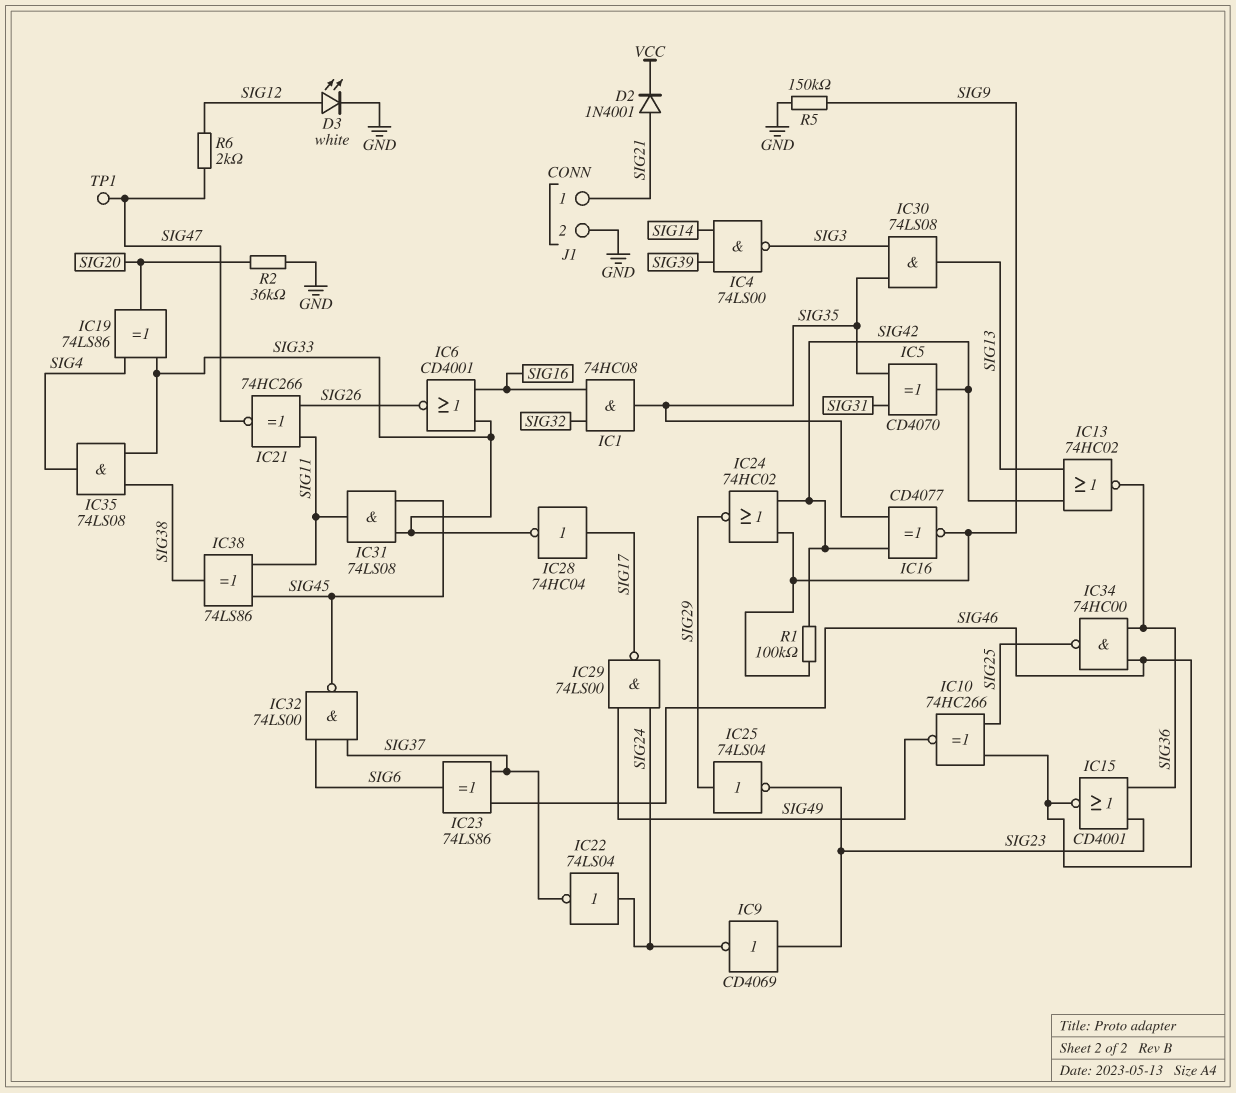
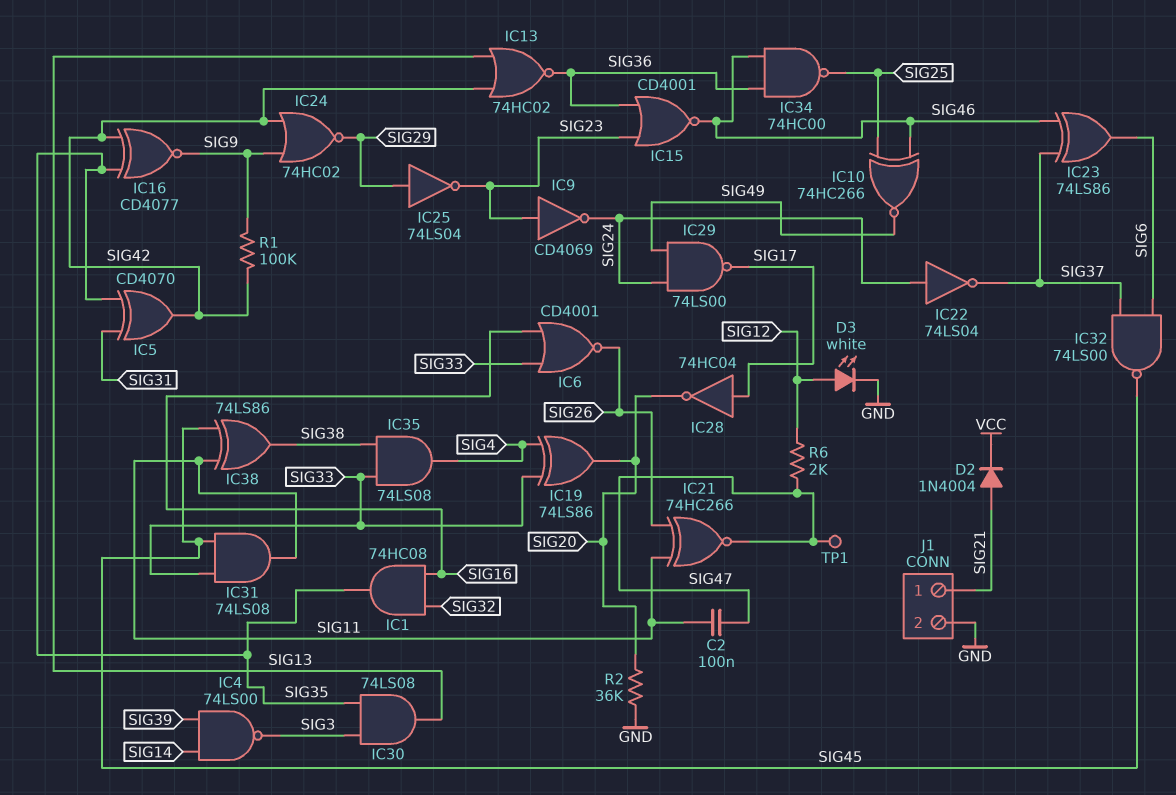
C2: none -> 100nF (SIG11, SIG47)
D2: diode 1N4001 (A SIG21, K VCC) -> diode 1N4004 (A SIG21, K VCC)
IC28: NOT 74HC04 (in SIG17, out SIG33) -> NOT 74HC04 (in SIG17, out SIG20)
R5: 150k (GND, SIG9) -> none

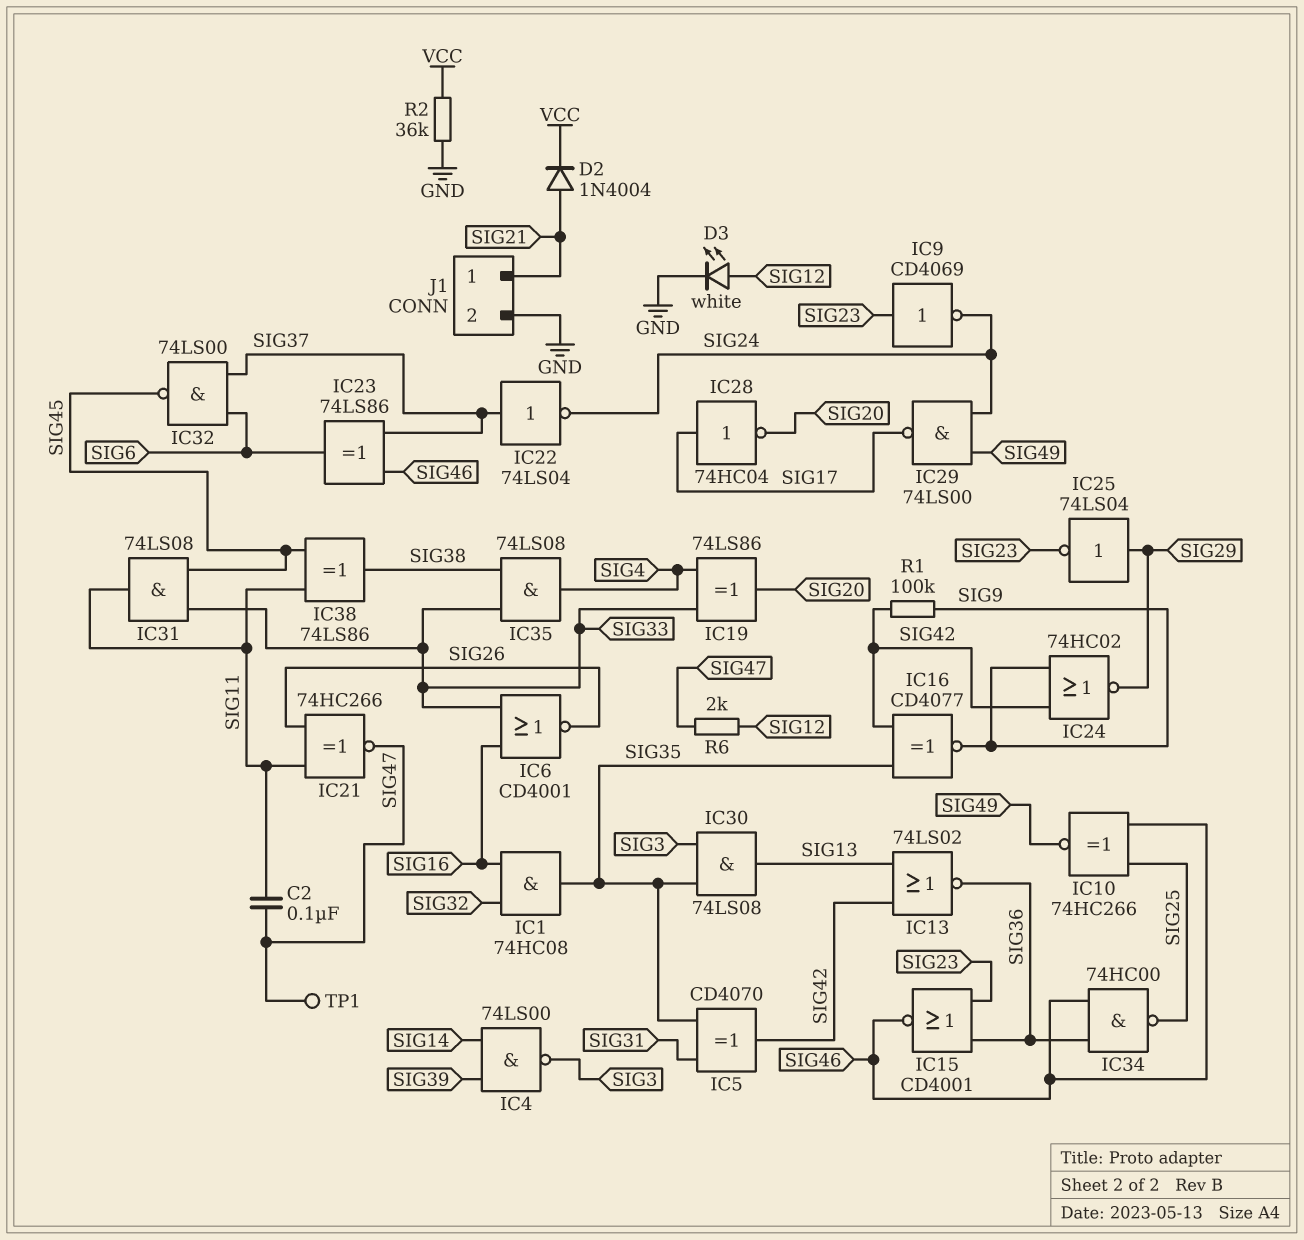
IC13: NOR 74HC02 (in SIG13, in SIG42, out SIG36) -> NOR 74LS02 (in SIG13, in SIG42, out SIG36)
IC22: NOT 74LS04 (in SIG24, out SIG37) -> NOT 74LS04 (in SIG37, out SIG24)
R2: 36k (GND, SIG20) -> 36k (GND, VCC)

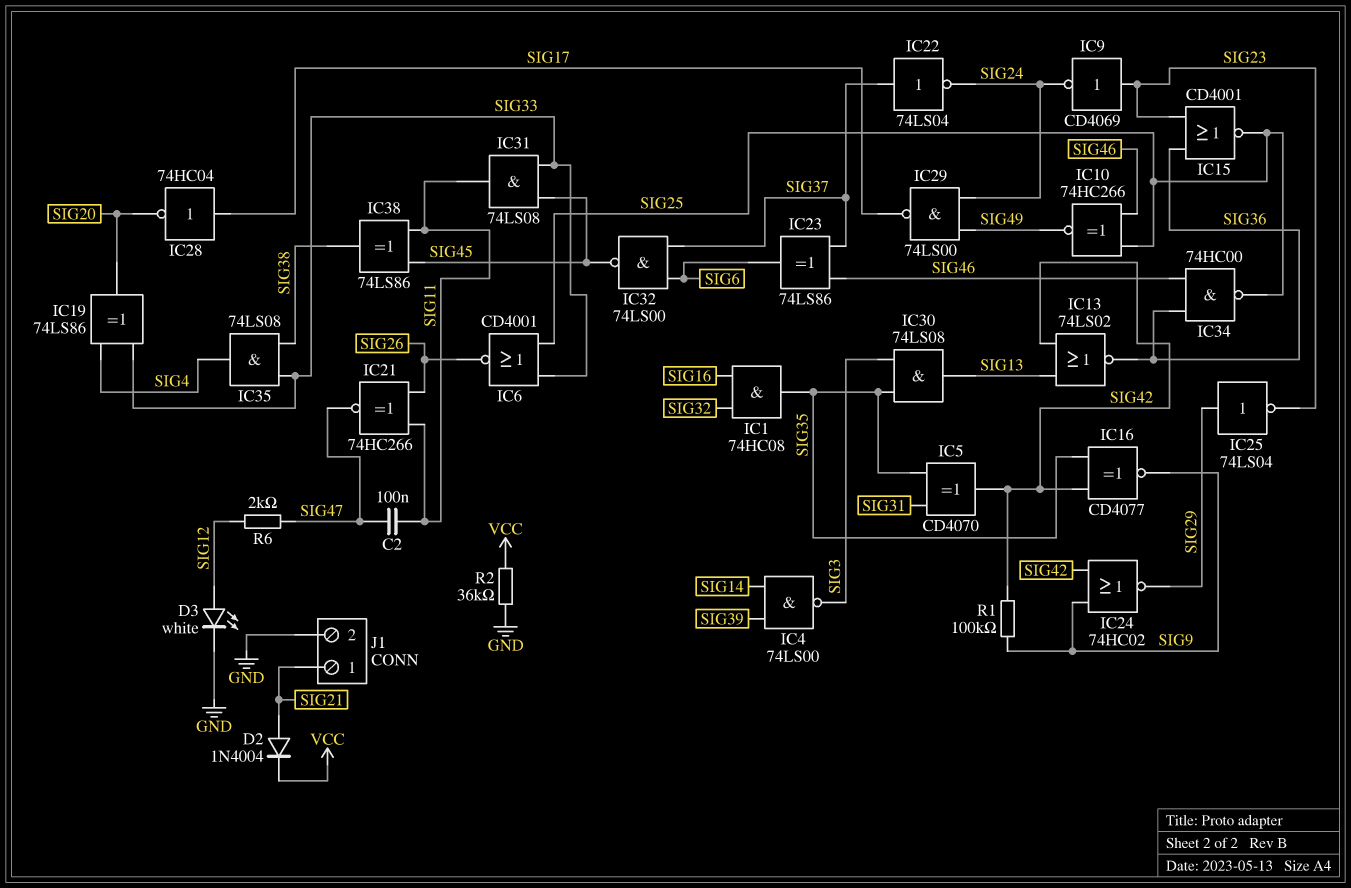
IC6: NOR CD4001 (in SIG16, in SIG33, out SIG26) -> NOR CD4001 (in SIG25, in SIG33, out SIG26)
IC15: NOR CD4001 (in SIG23, in SIG36, out SIG46) -> NOR CD4001 (in SIG23, in SIG36, out SIG25)
TP1: test point (SIG47) -> none

